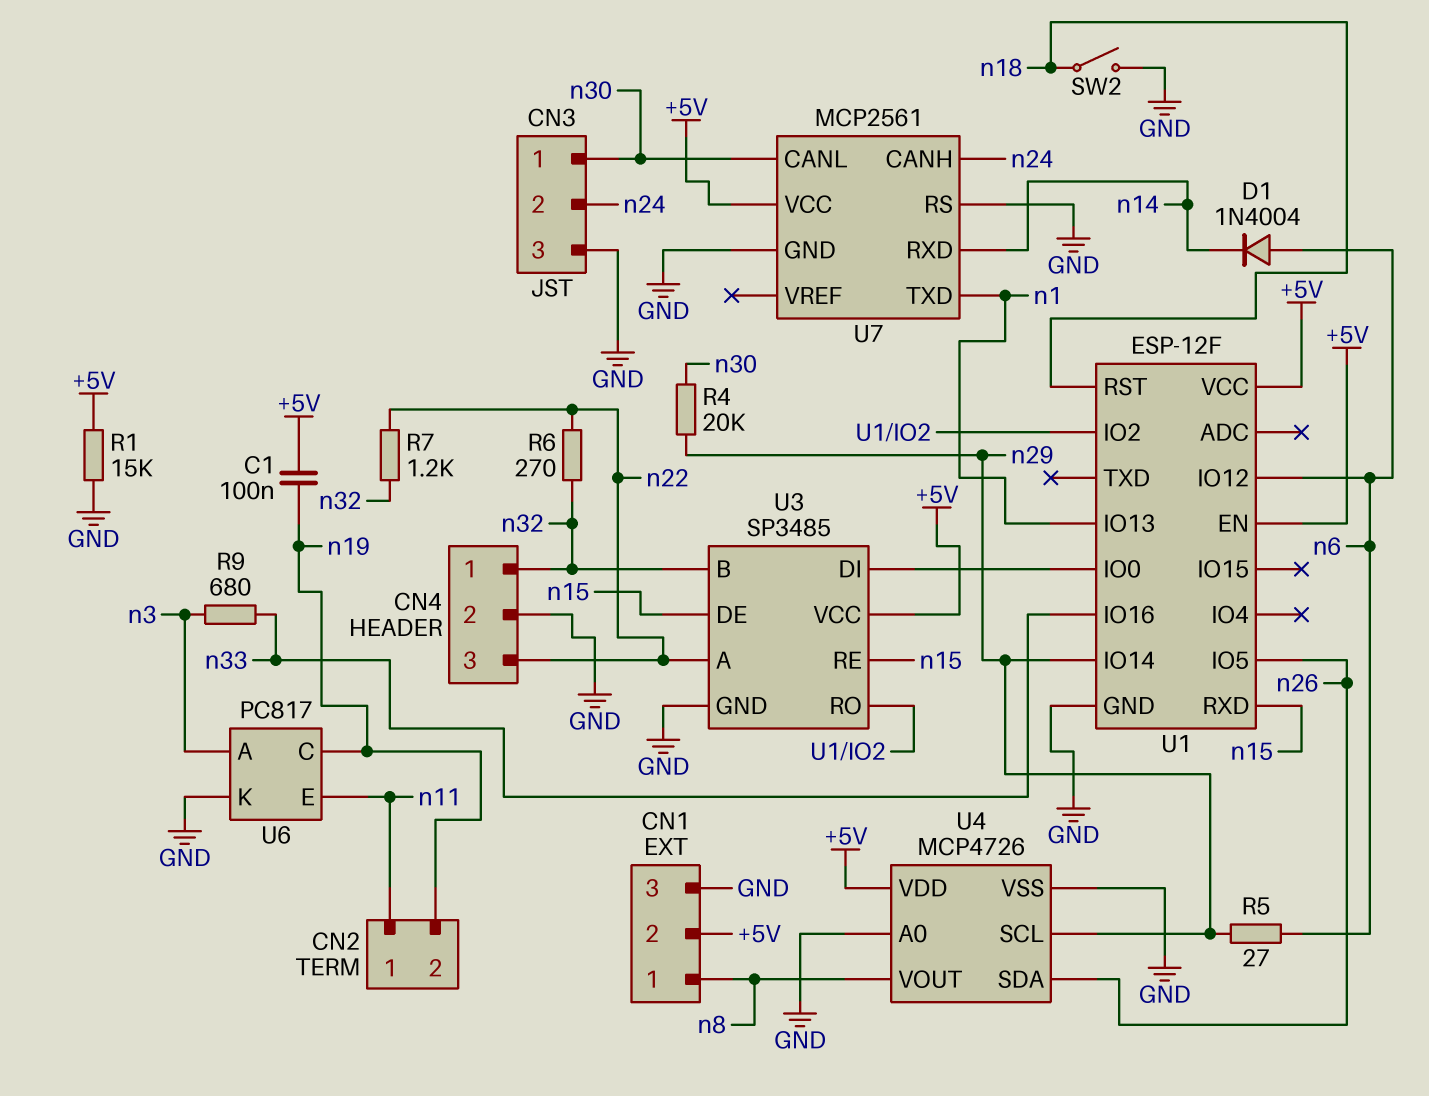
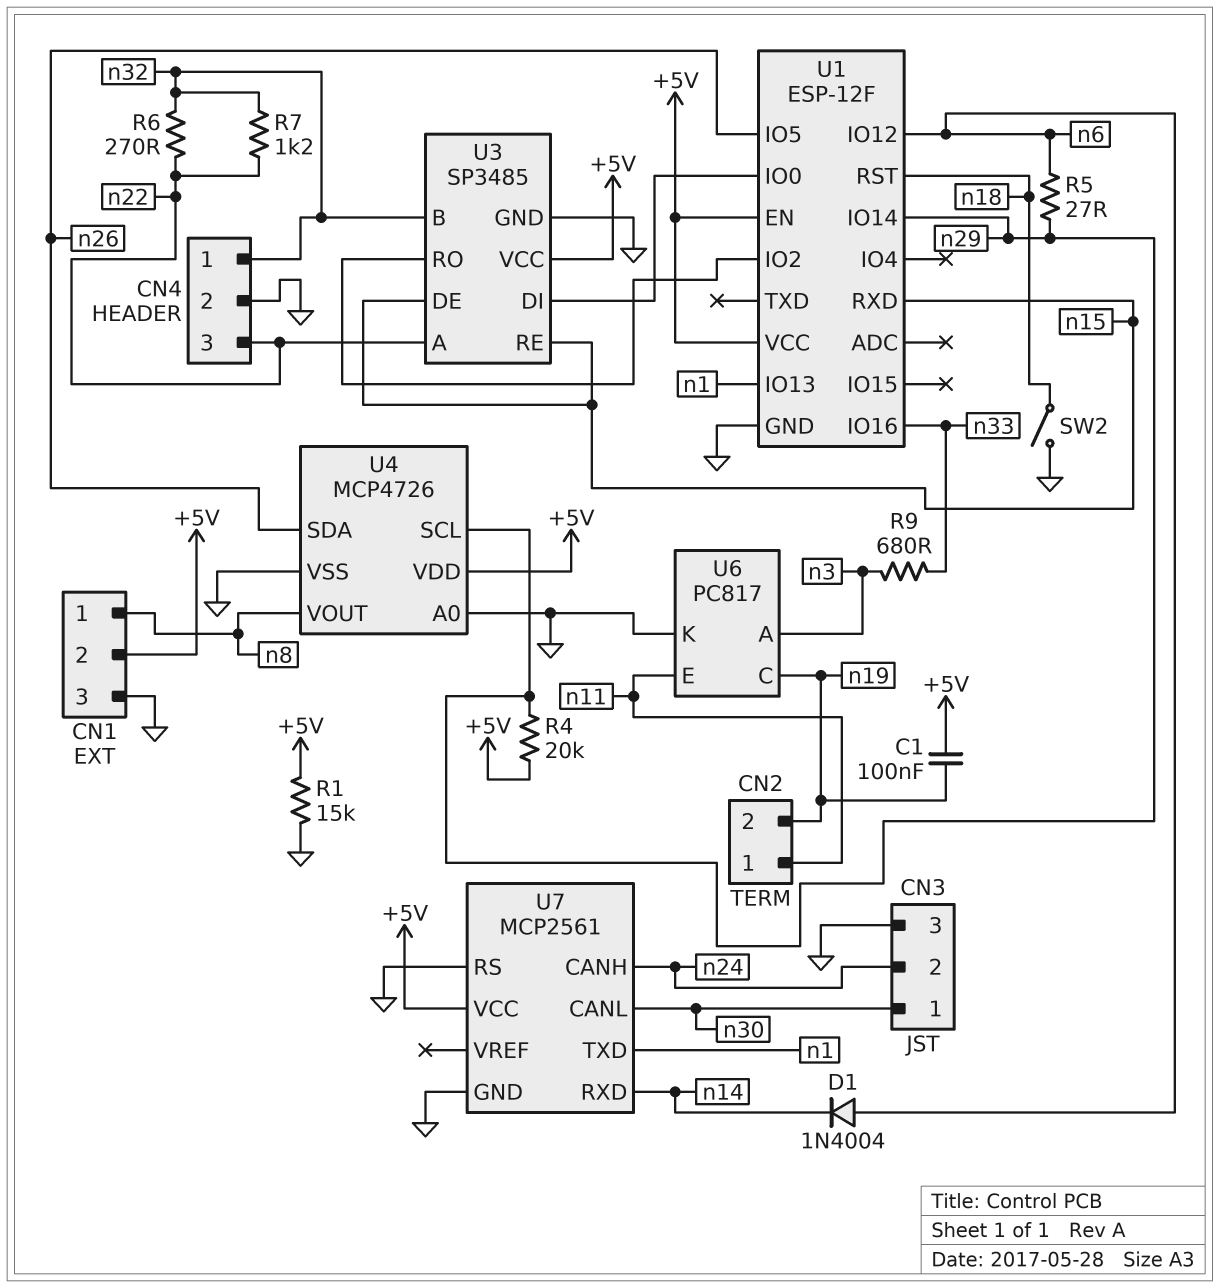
R4: 20k (n29, n30) -> 20k (+5V, n29)

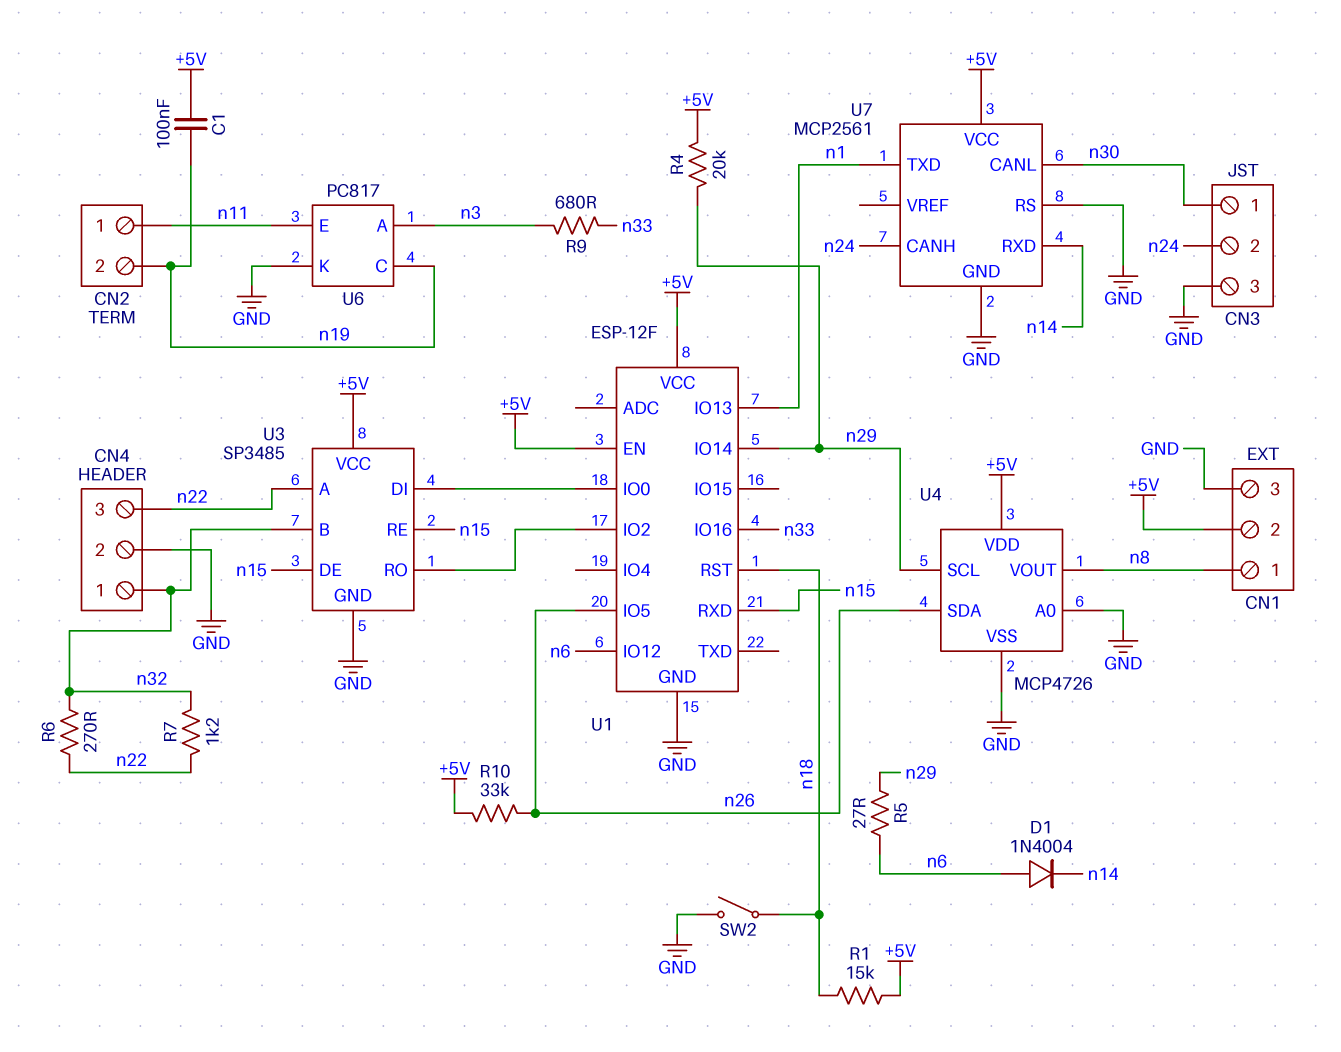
R1: 15k (+5V, GND) -> 15k (+5V, n18)
R10: none -> 33k (+5V, n26)

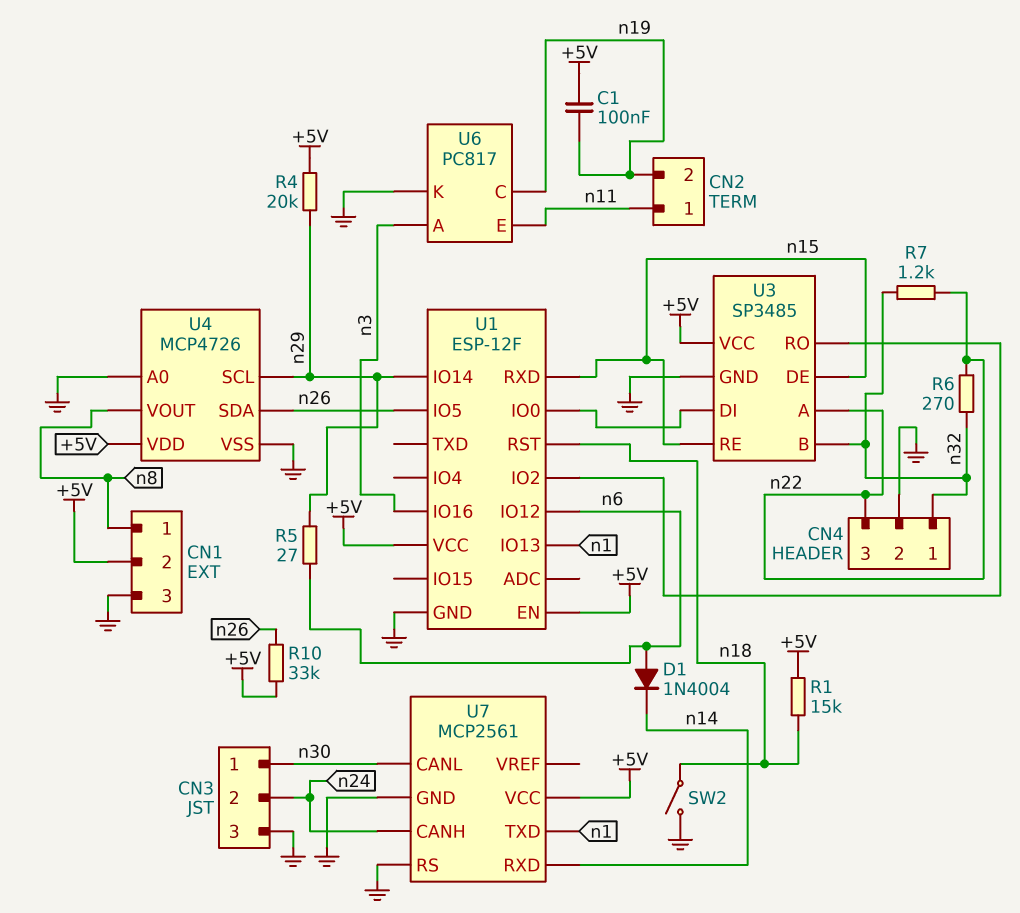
R9: 680 (n3, n33) -> none
U1 pin IO16: n33 -> n3

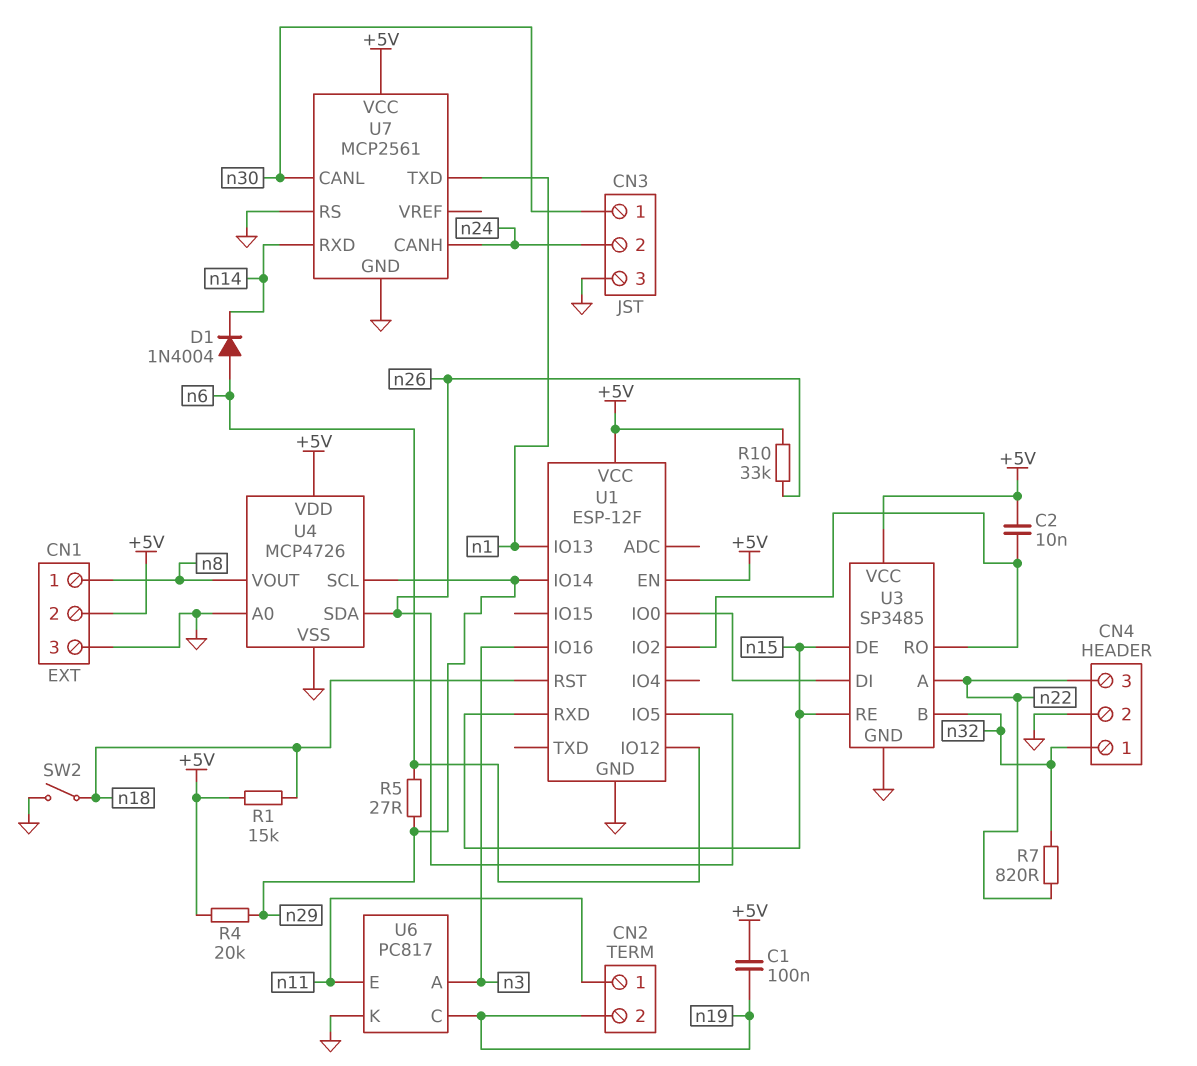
C2: none -> 10nF (+5V, U1/IO2)
R6: 270 (n22, n32) -> none
R7: 1.2k (n22, n32) -> 820 (n22, n32)

